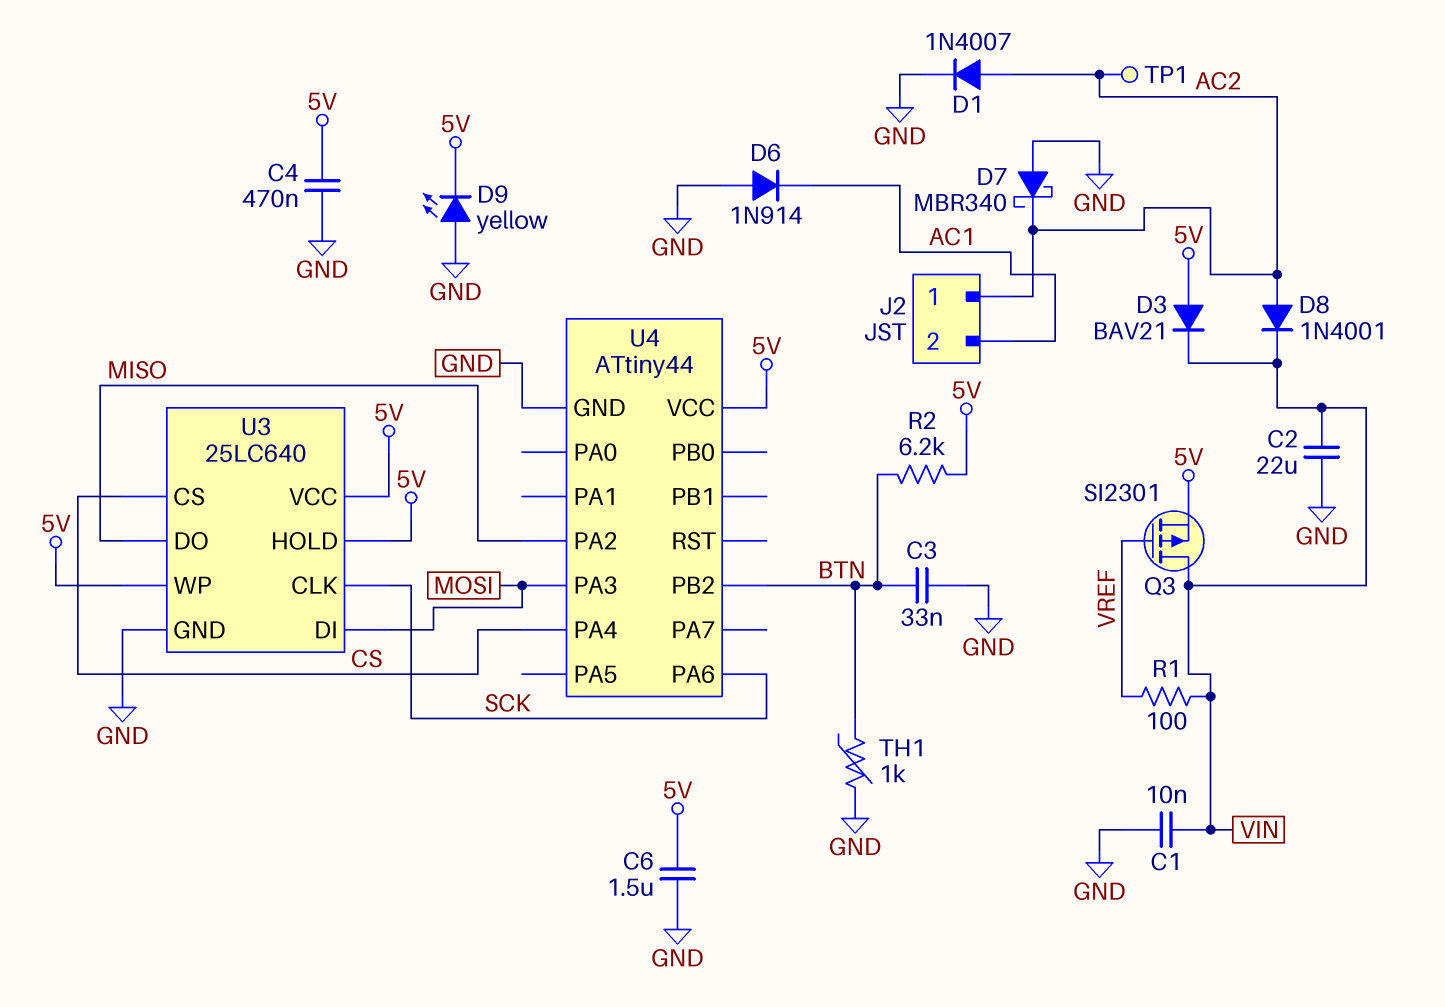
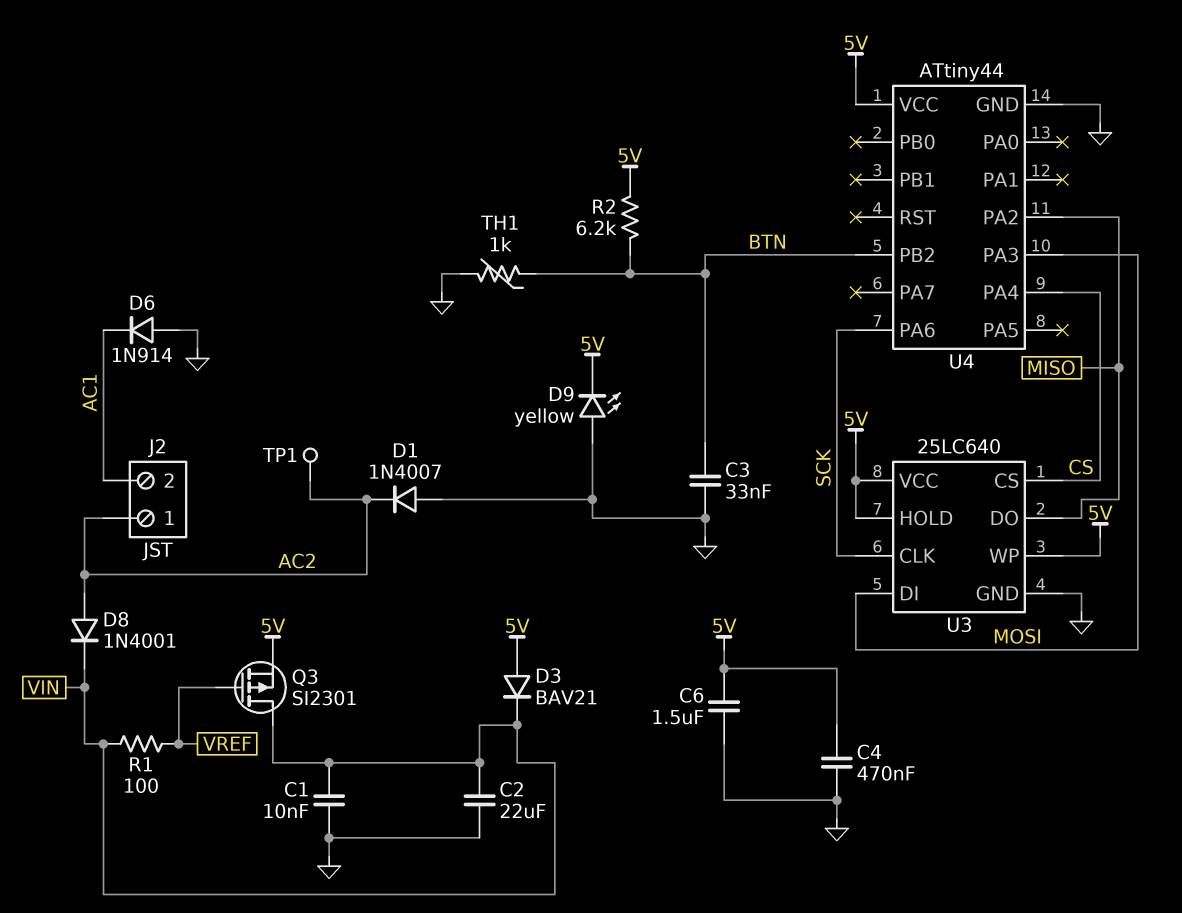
D1: diode 1N4007 (A AC2, K GND) -> diode 1N4007 (A GND, K AC2)
D7: schottky MBR340 (A GND, K AC2) -> none

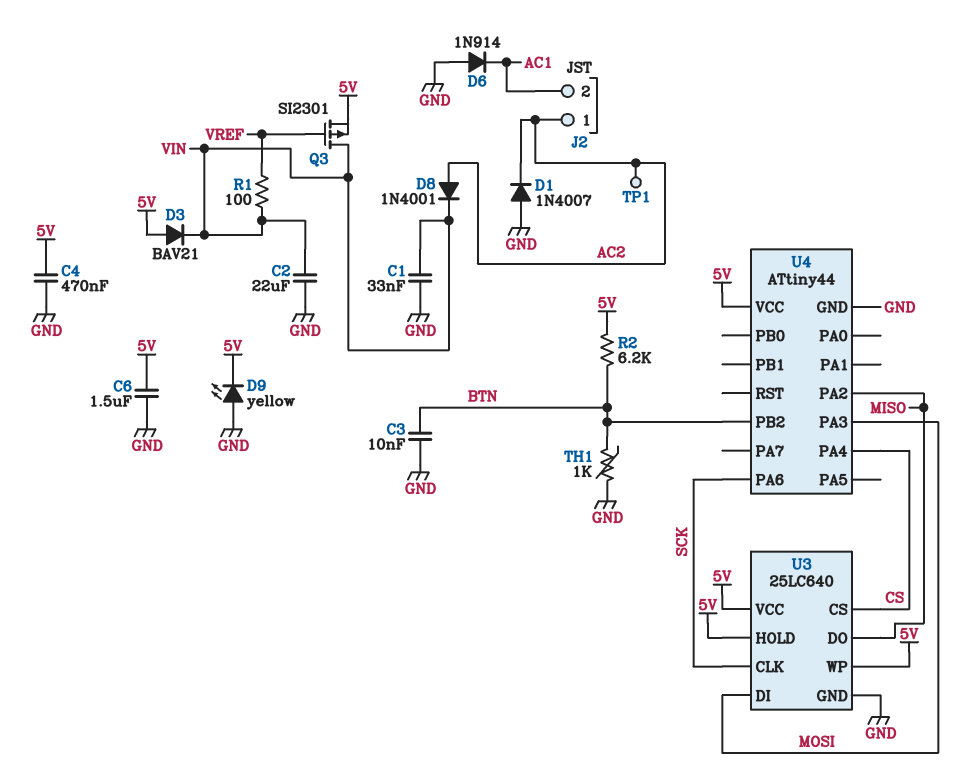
C1: 10nF (GND, VIN) -> 33nF (GND, VIN)
C3: 33nF (BTN, GND) -> 10nF (BTN, GND)

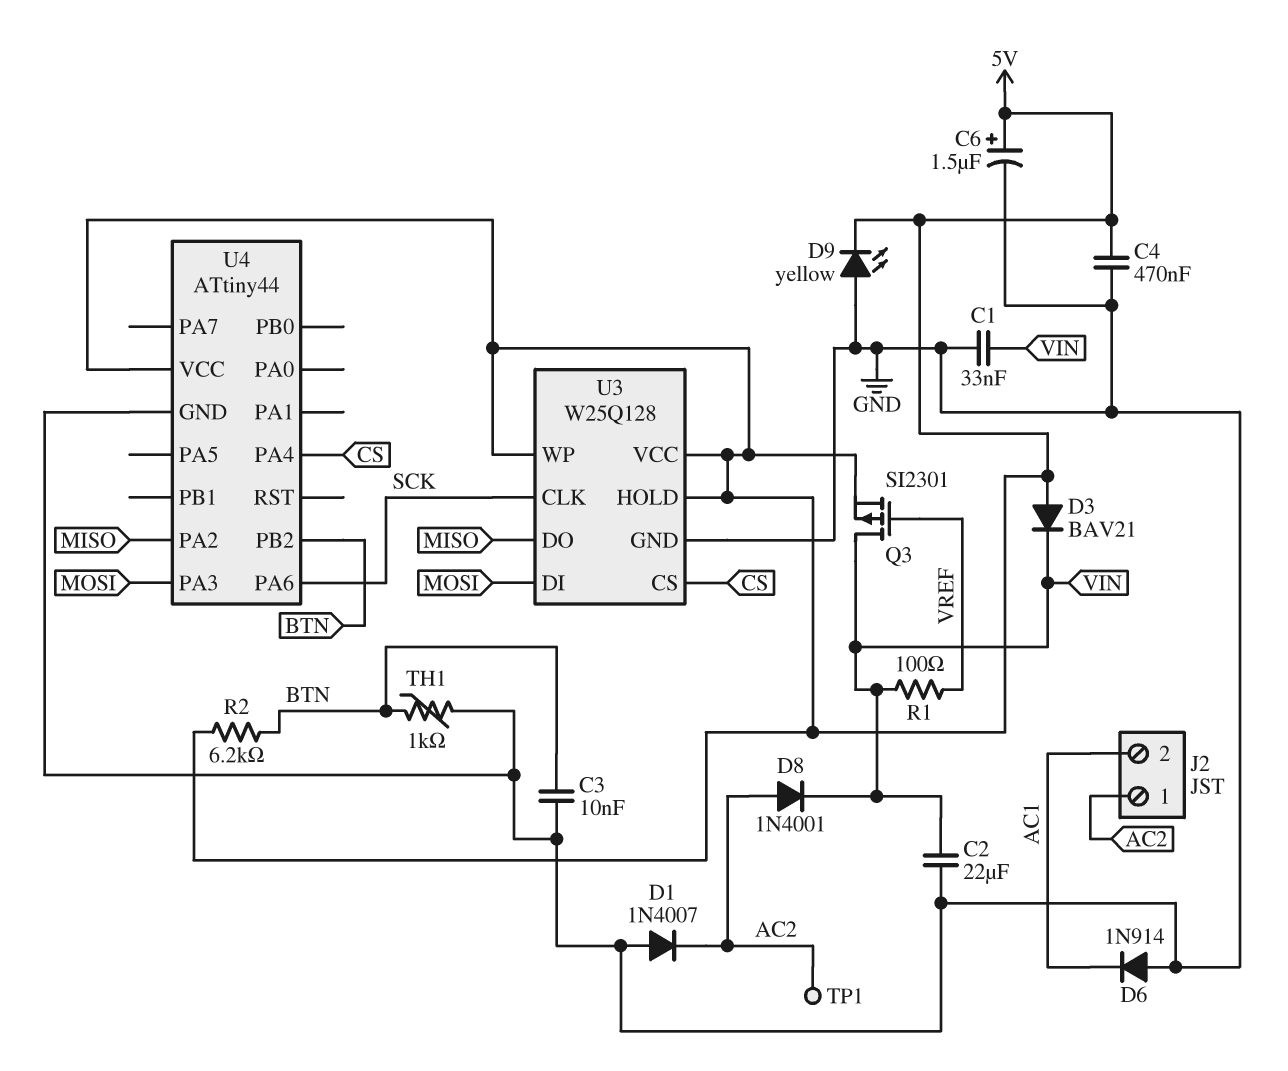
C6: 1.5uF (5V, GND) -> 1.5uF (plus 5V, minus GND)
U3: 25LC640 -> W25Q128

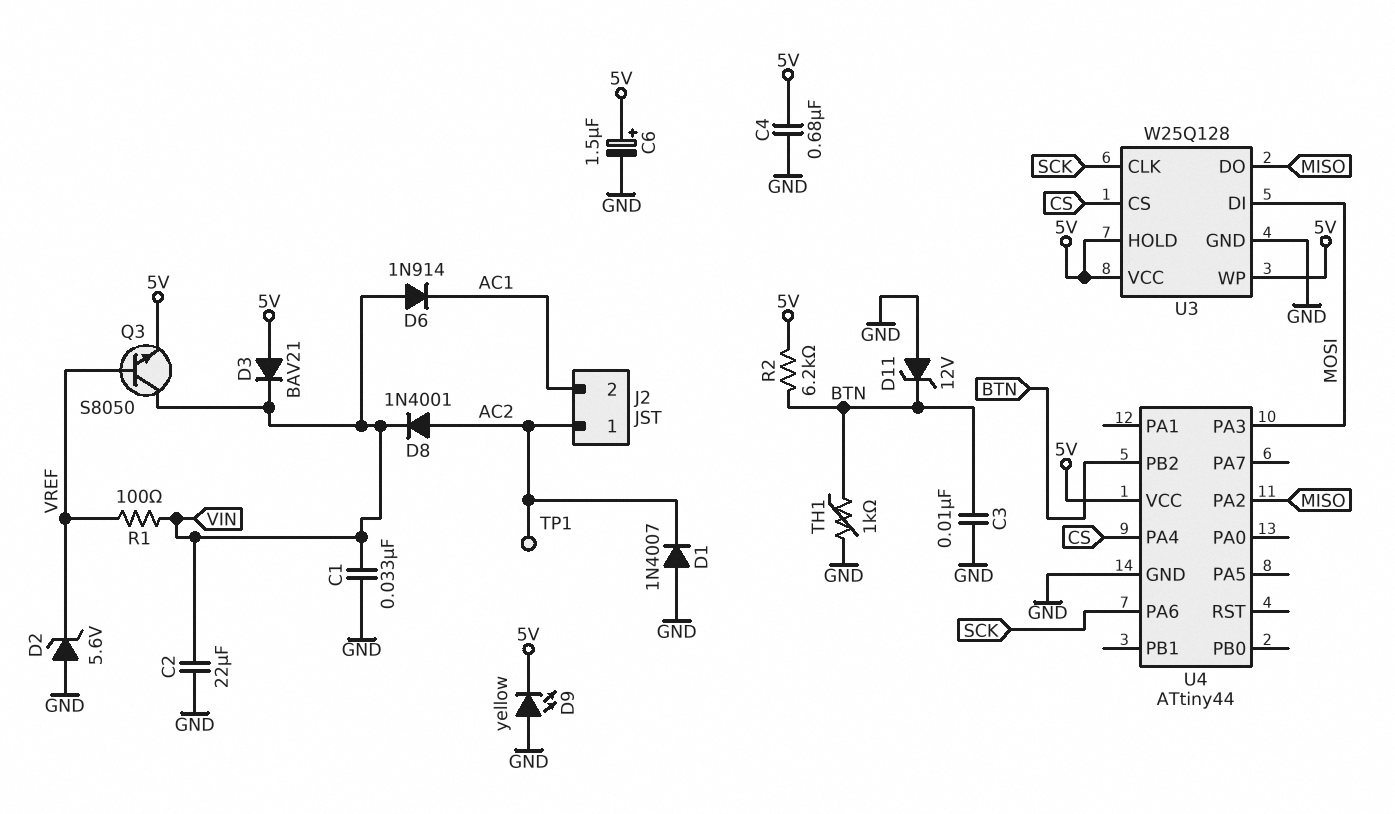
C4: 470nF (5V, GND) -> 680nF (5V, GND)
D2: none -> zener 5.6V (A GND, K VREF)
D6: diode 1N914 (A GND, K AC1) -> diode 1N914 (A VIN, K AC1)
D11: none -> zener 12V (A GND, K BTN)
Q3: PMOS SI2301 (G VREF, D VIN, S 5V) -> NPN S8050 (B VREF, C VIN, E 5V)

